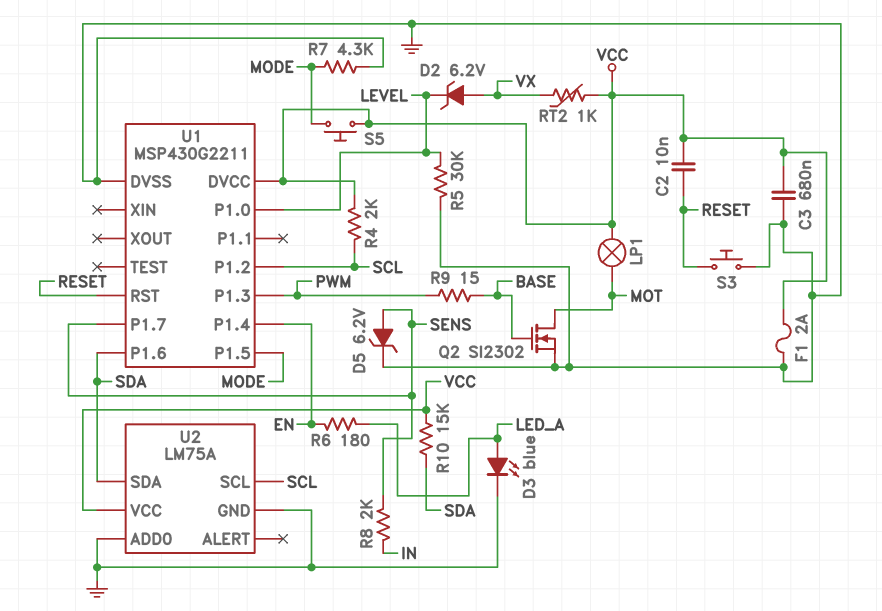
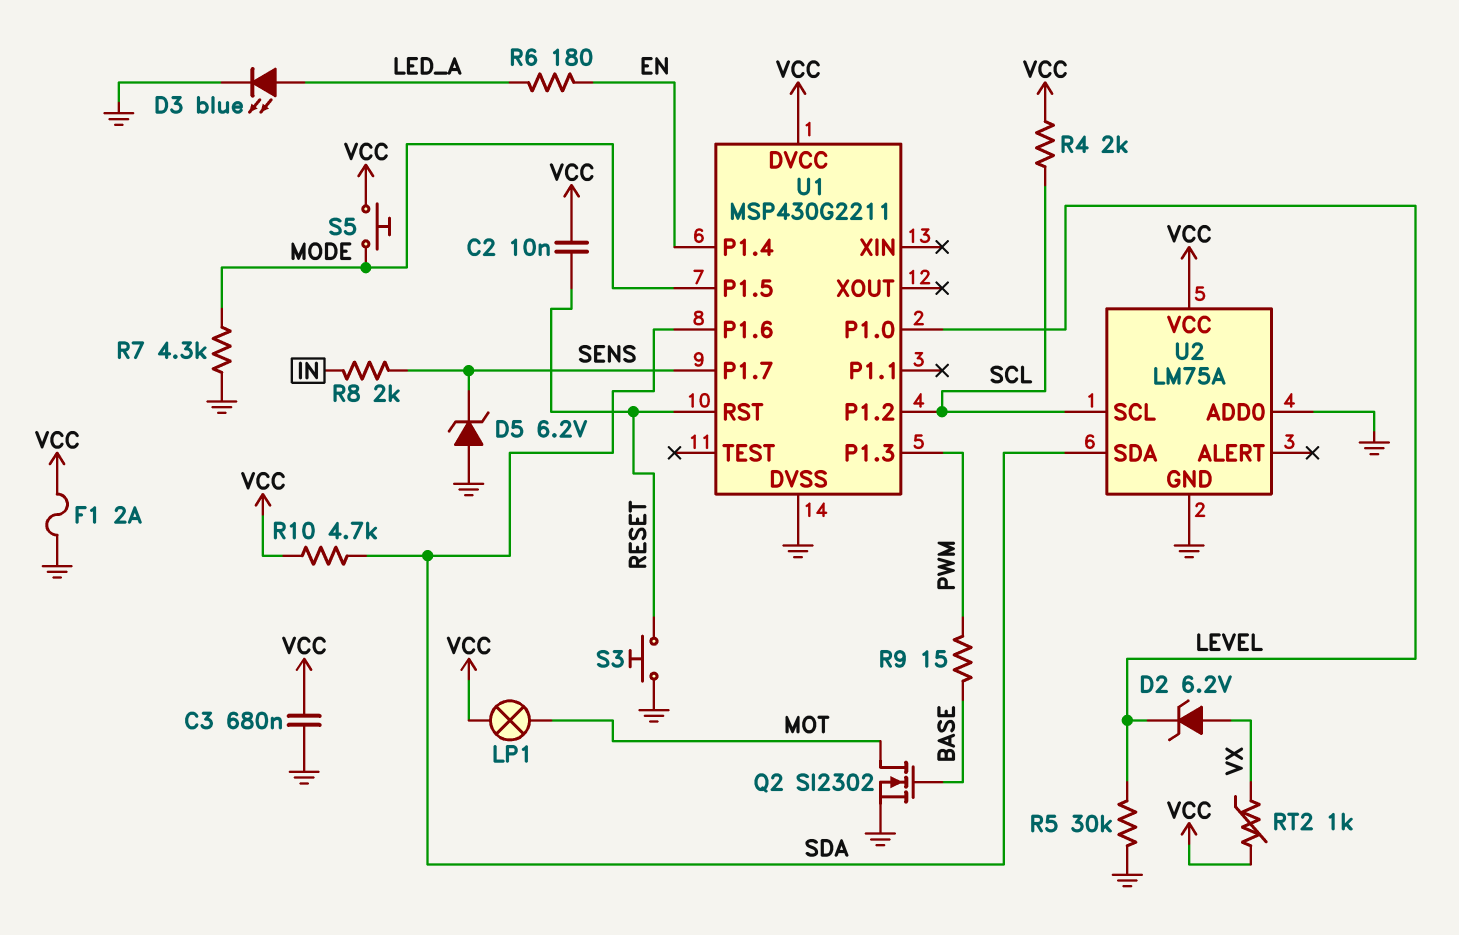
D5: zener 6.2V (A SENS, K GND) -> zener 6.2V (A GND, K SENS)
R10: 15k (SDA, VCC) -> 4.7k (SDA, VCC)

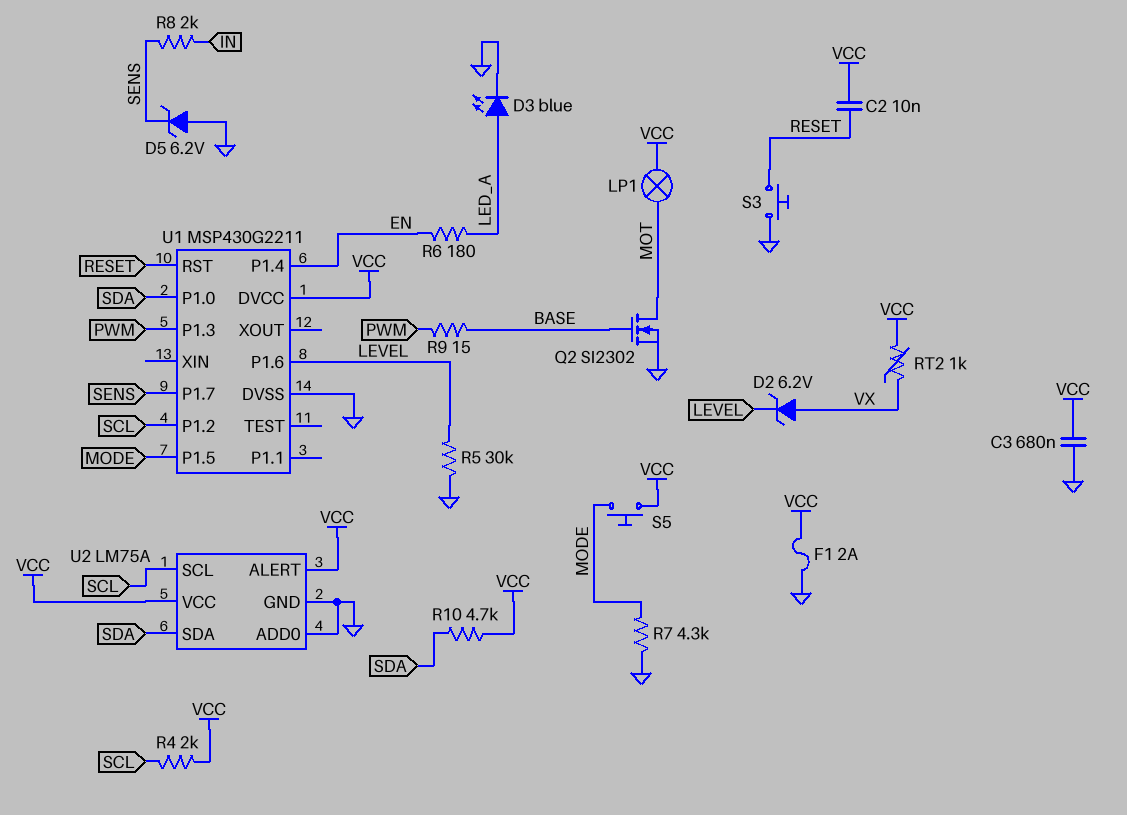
U1 pin P1.0: LEVEL -> SDA
U1 pin P1.6: SDA -> LEVEL
U2 pin ALERT: none -> VCC

